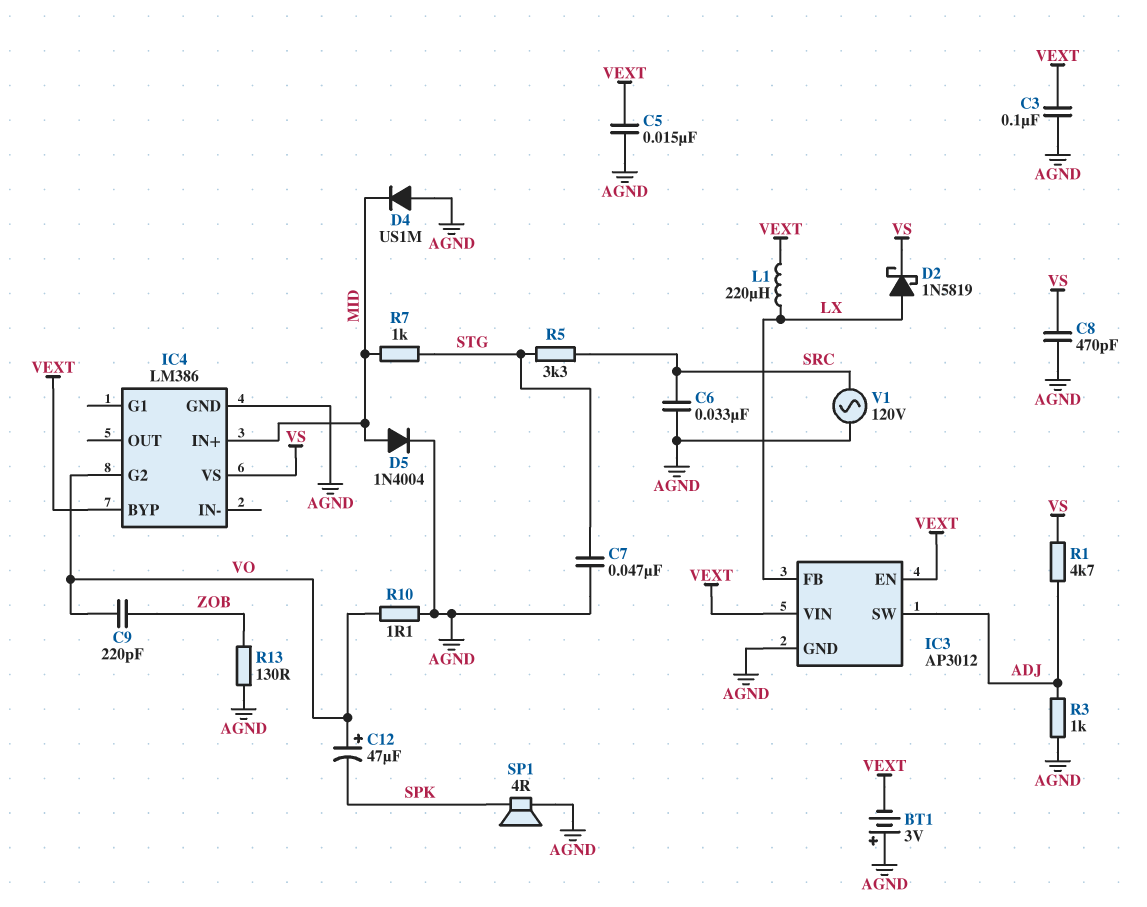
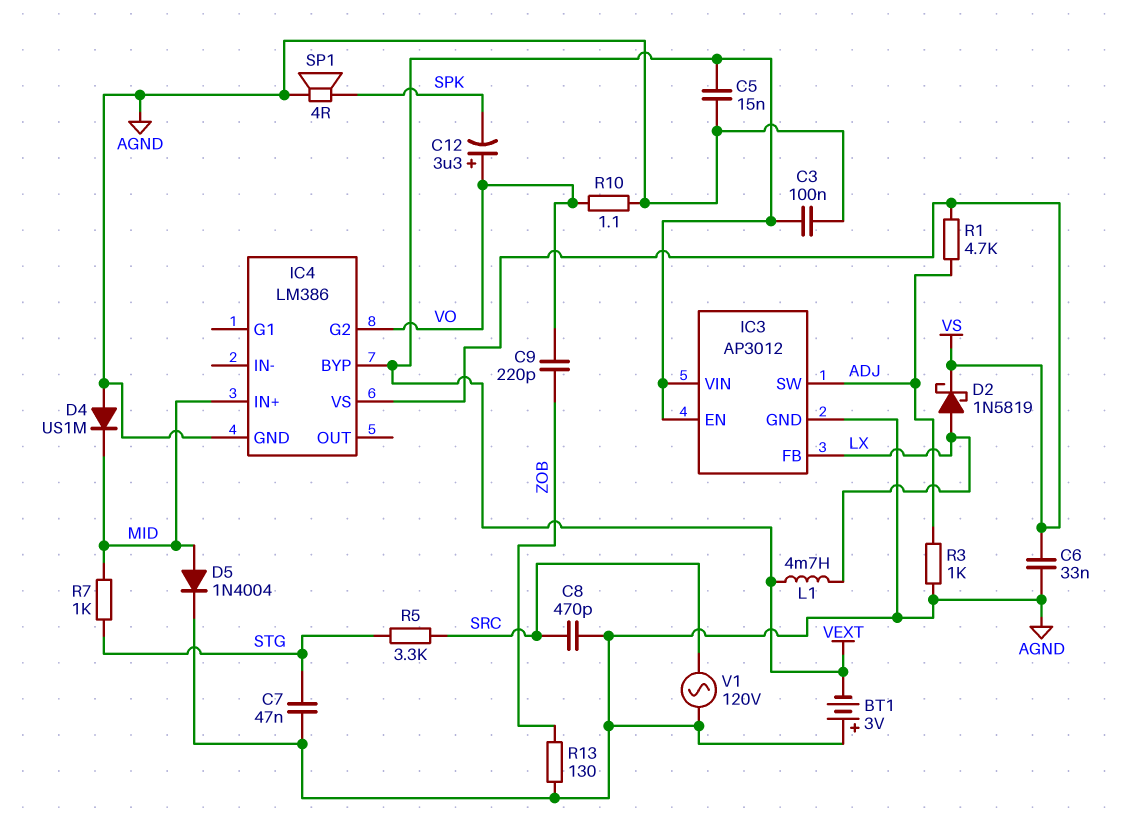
C6: 33nF (AGND, SRC) -> 33nF (AGND, VS)
C8: 470pF (AGND, VS) -> 470pF (AGND, SRC)
C12: 47uF (plus VO, minus SPK) -> 3.3uF (plus VO, minus SPK)
L1: 220uH (LX, VEXT) -> 4.7mH (LX, VEXT)

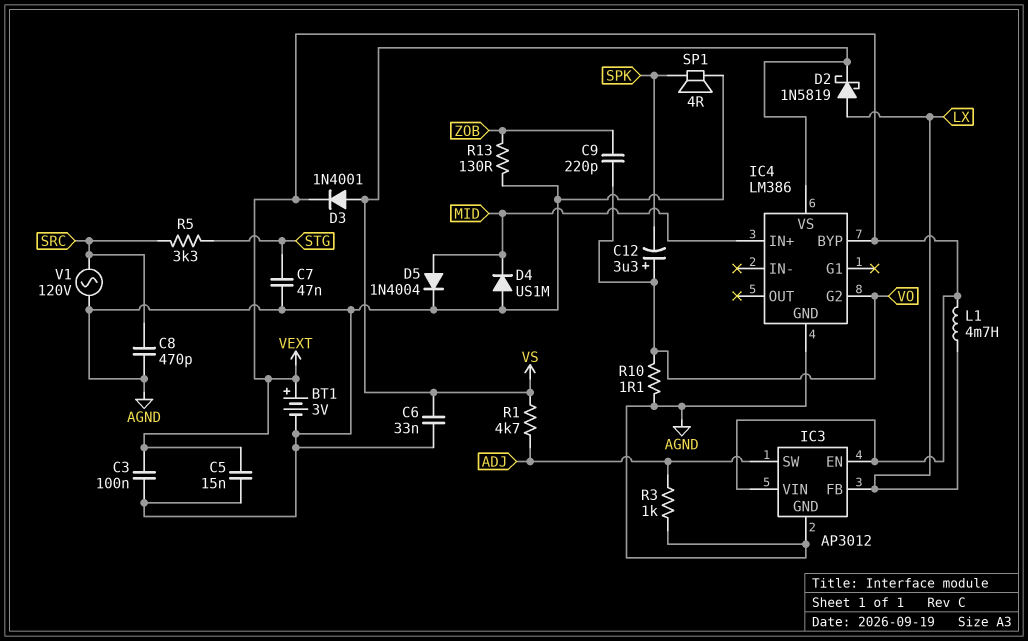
BT1: 3V (plus AGND, minus VEXT) -> 3V (plus VEXT, minus AGND)
D3: none -> diode 1N4001 (A VS, K VEXT)
R7: 1k (MID, STG) -> none

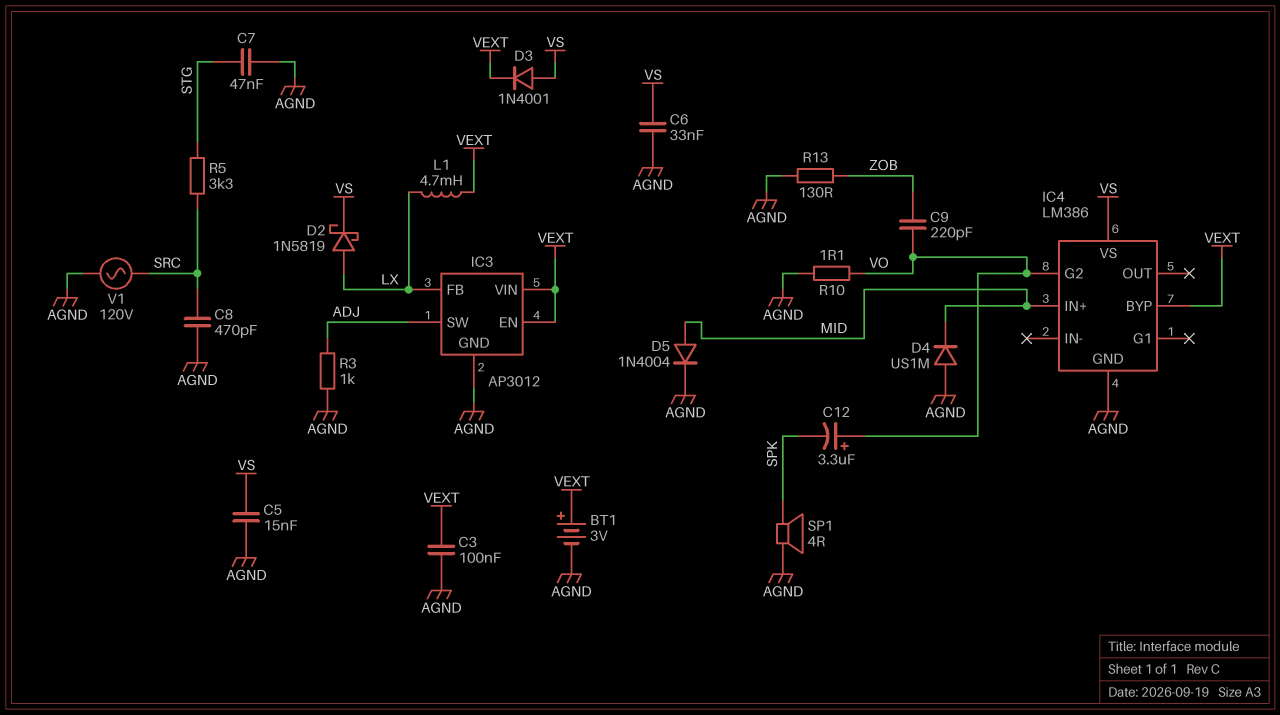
C5: 15nF (AGND, VEXT) -> 15nF (AGND, VS)
R1: 4.7k (ADJ, VS) -> none

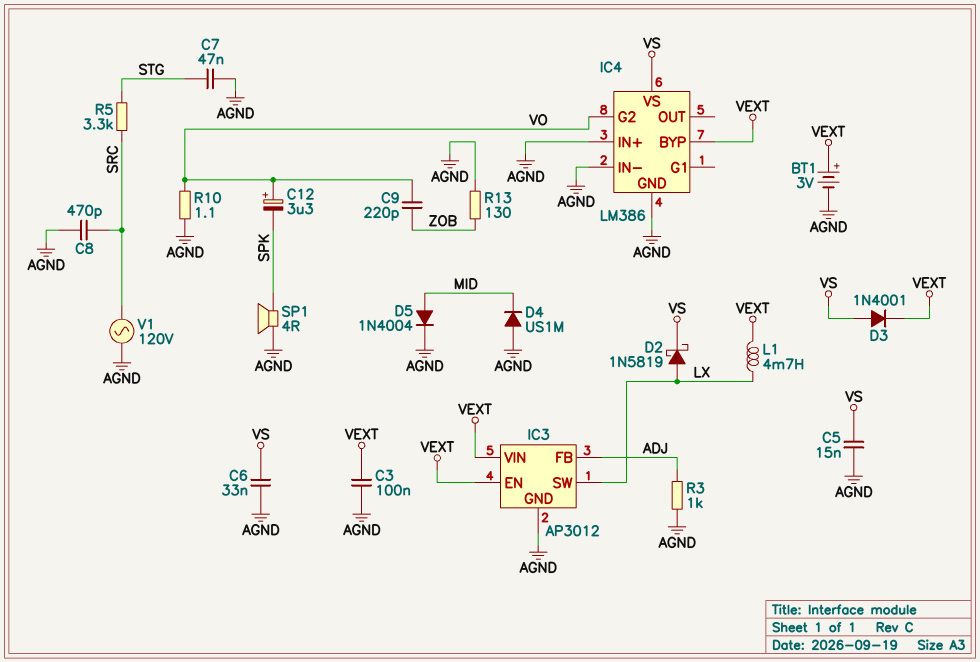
IC3 pin FB: LX -> ADJ
IC3 pin SW: ADJ -> LX
IC4 pin IN+: MID -> AGND
IC4 pin IN-: none -> AGND

